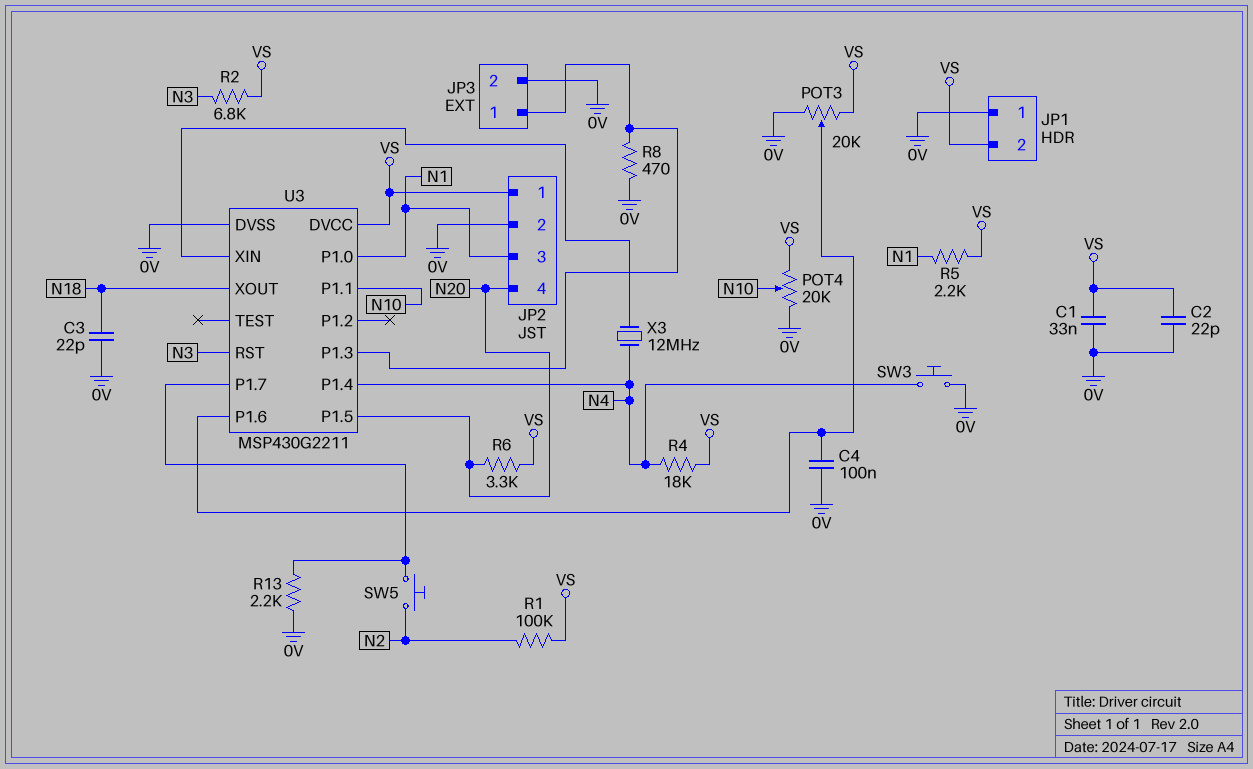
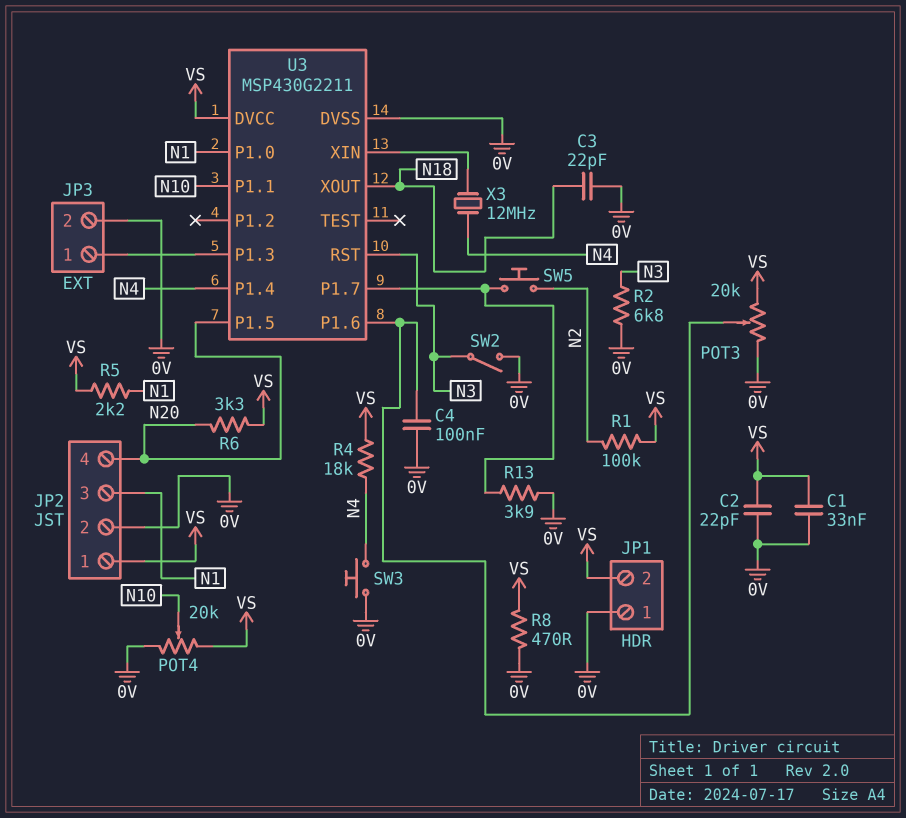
R2: 6.8k (N3, VS) -> 6.8k (0V, N3)
R8: 470 (0V, JP3/1) -> 470 (0V, VS)
R13: 2.2k (0V, U3/P1.7) -> 3.9k (0V, U3/P1.7)
SW2: none -> switch (0V, N3)

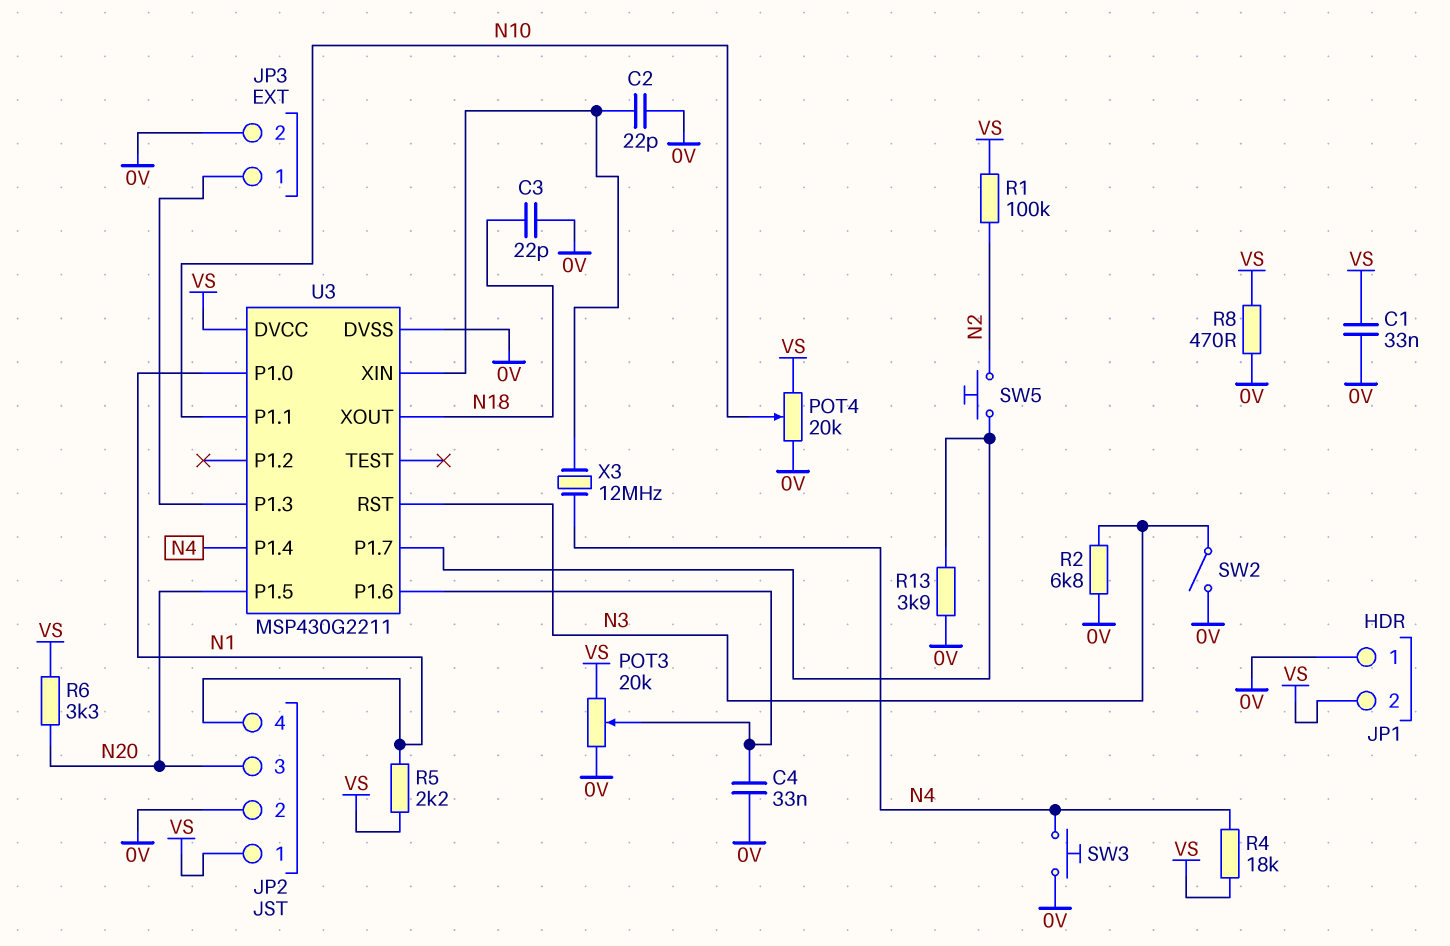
C2: 22pF (0V, VS) -> 22pF (0V, U3/XIN)
C4: 100nF (0V, U3/P1.6) -> 33nF (0V, U3/P1.6)
JP2 pin 3: N1 -> N20
JP2 pin 4: N20 -> N1

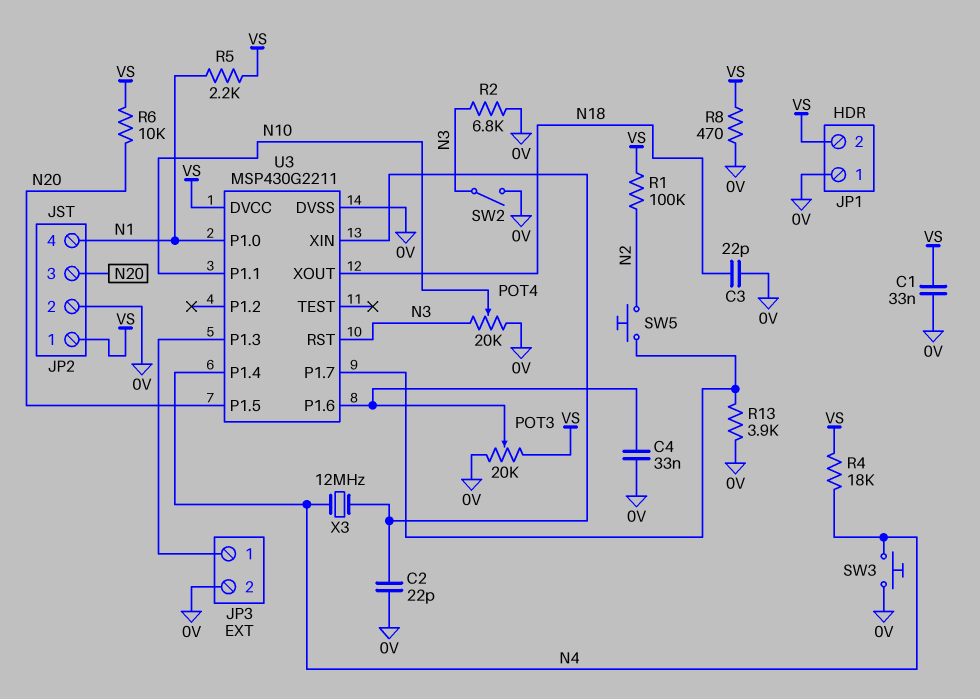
POT4: 20k (0V, VS, wiper N10) -> 20k (0V, N3, wiper N10)
R6: 3.3k (N20, VS) -> 10k (N20, VS)

